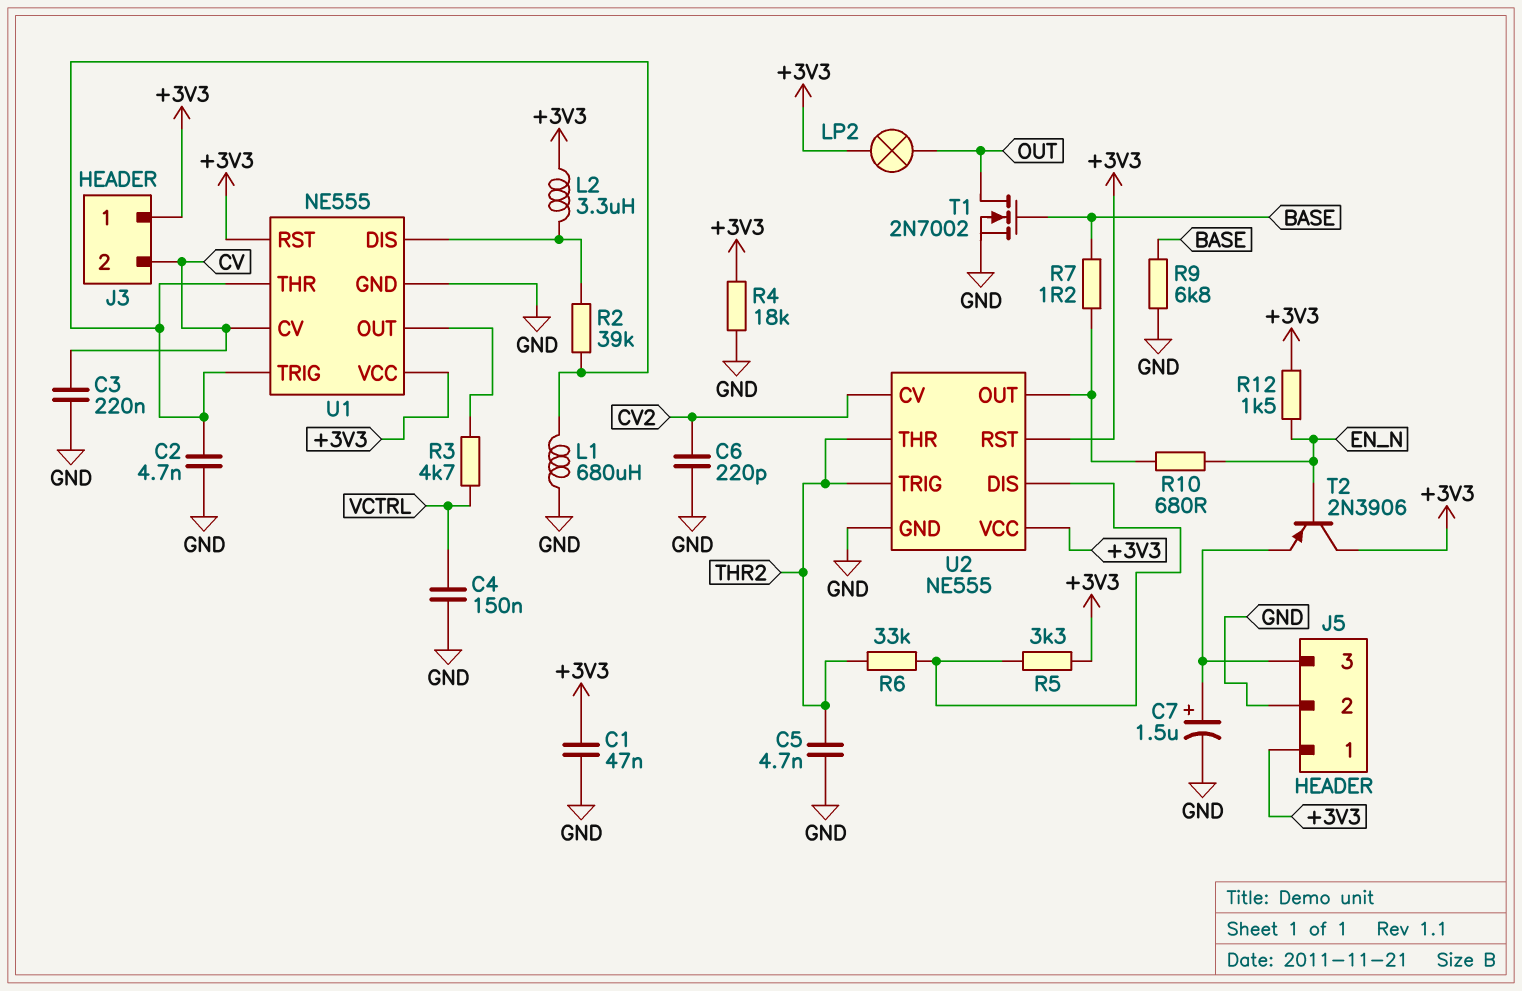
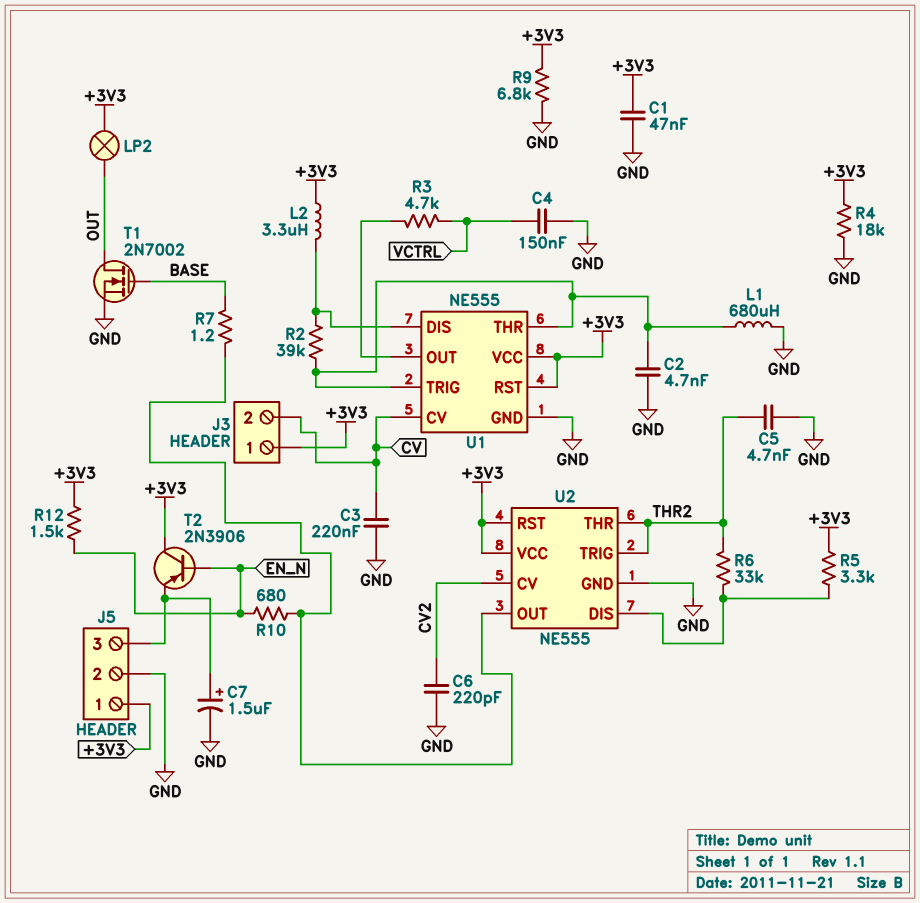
R9: 6.8k (BASE, GND) -> 6.8k (+3V3, GND)

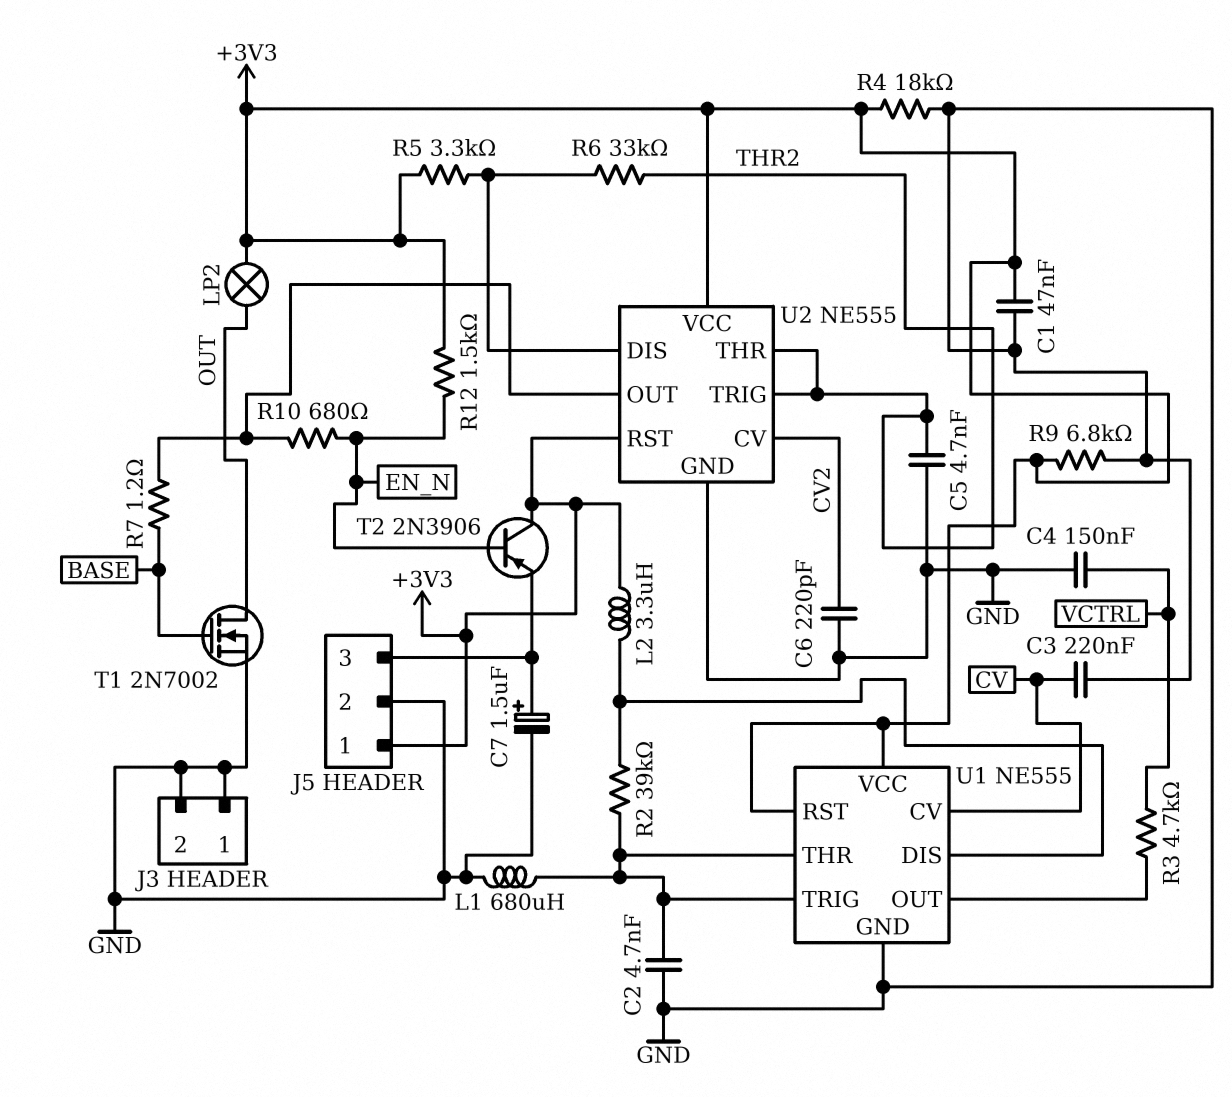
J3 pin 1: +3V3 -> GND
J3 pin 2: CV -> GND

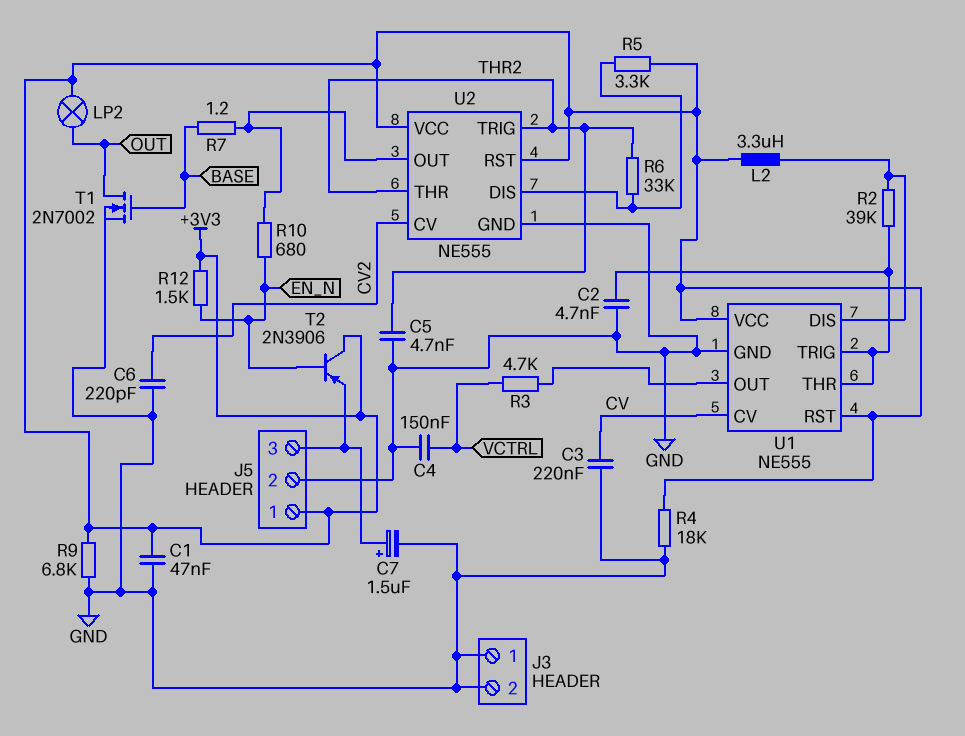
L1: 680uH (GND, U1/THR) -> none

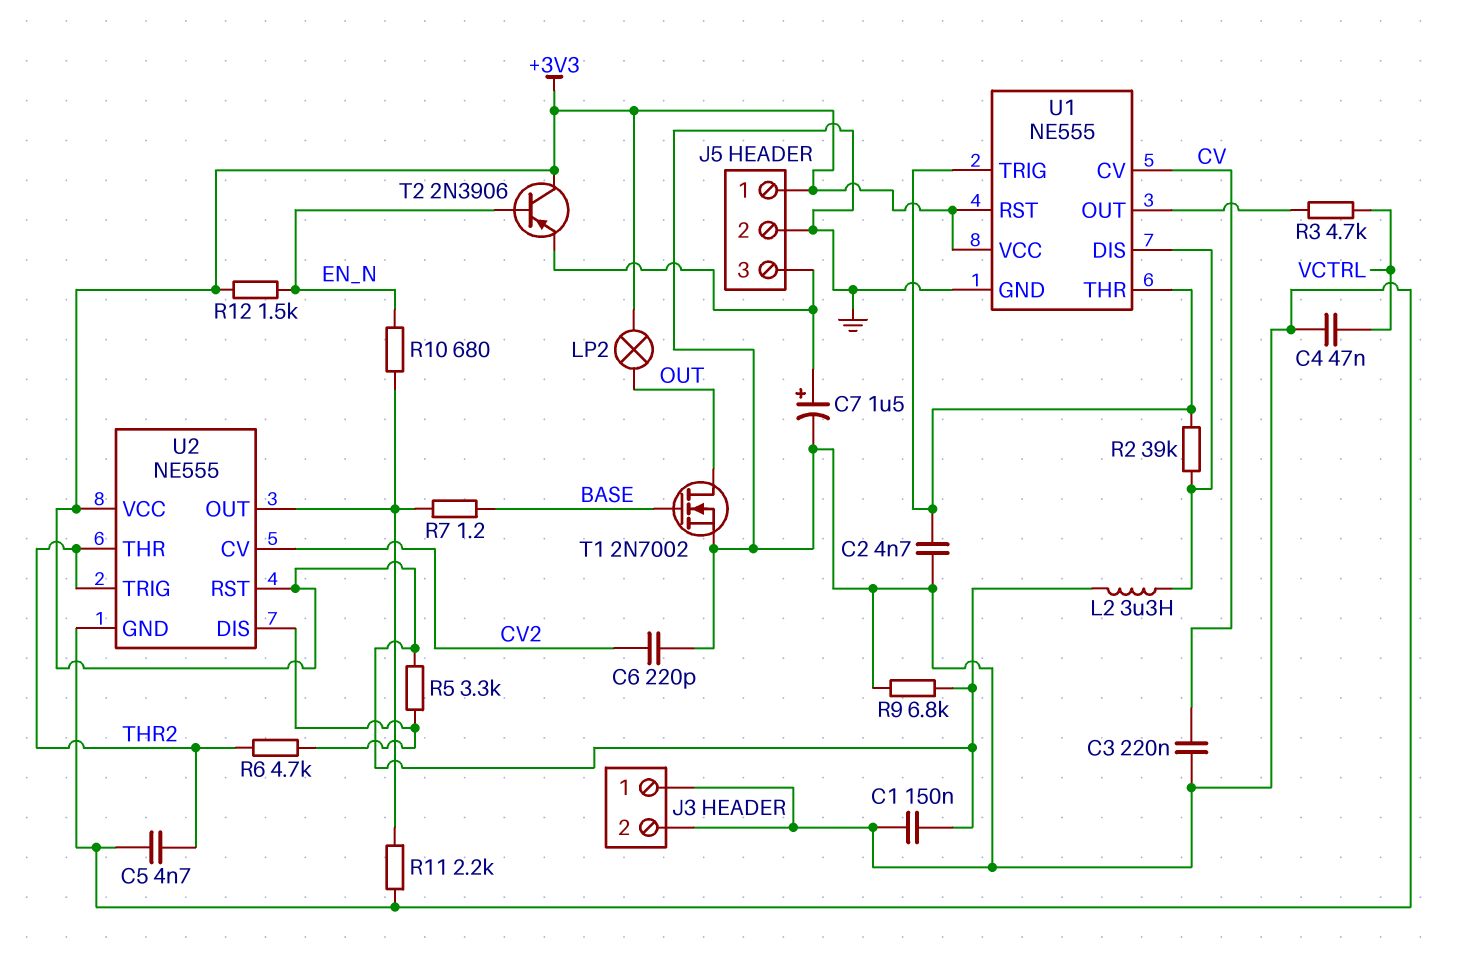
C1: 47nF (+3V3, GND) -> 150nF (+3V3, GND)
C4: 150nF (GND, VCTRL) -> 47nF (GND, VCTRL)
R4: 18k (+3V3, GND) -> none
R6: 33k (THR2, U2/DIS) -> 4.7k (THR2, U2/DIS)
R11: none -> 2.2k (GND, U2/OUT)

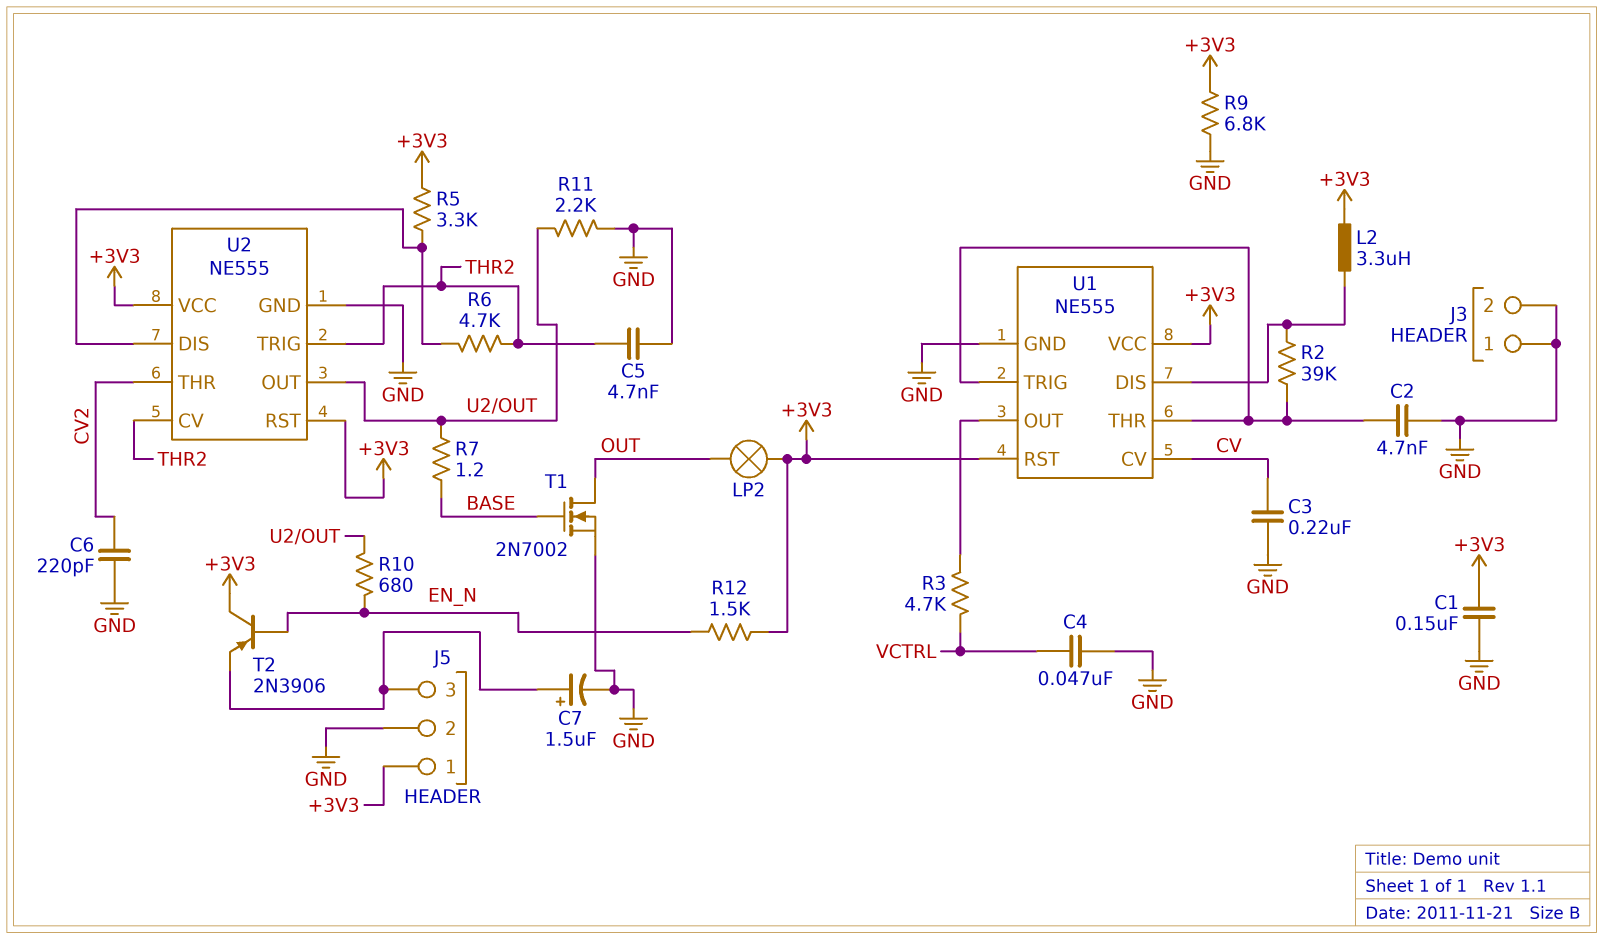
U2 pin CV: CV2 -> THR2
U2 pin THR: THR2 -> CV2

